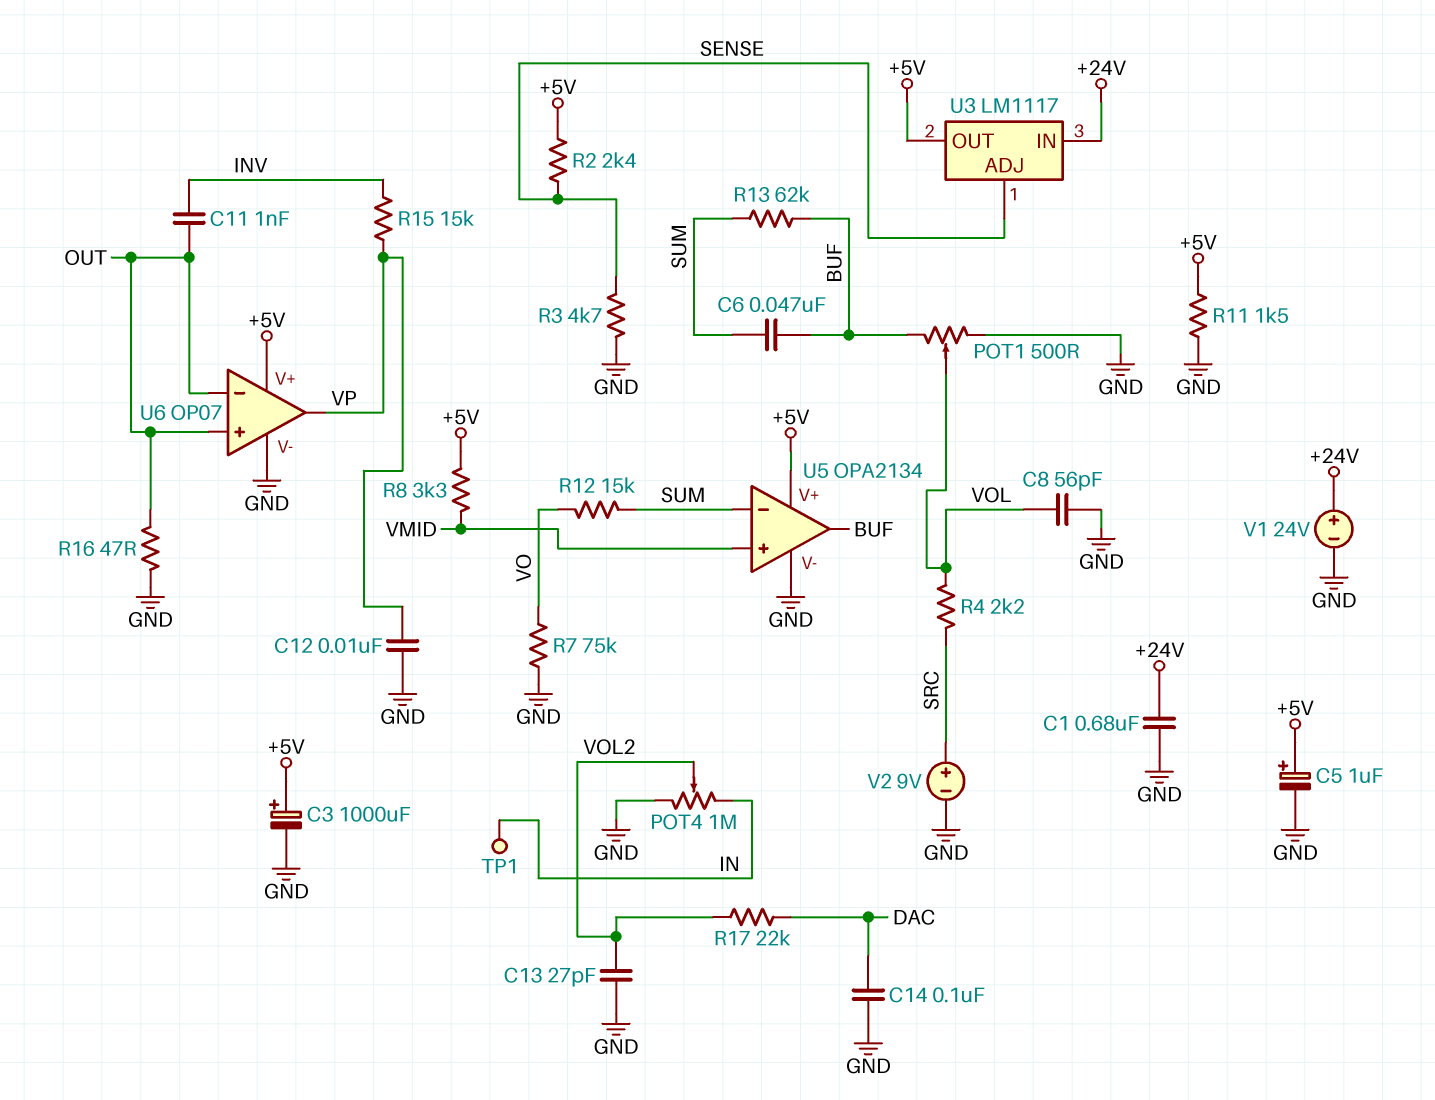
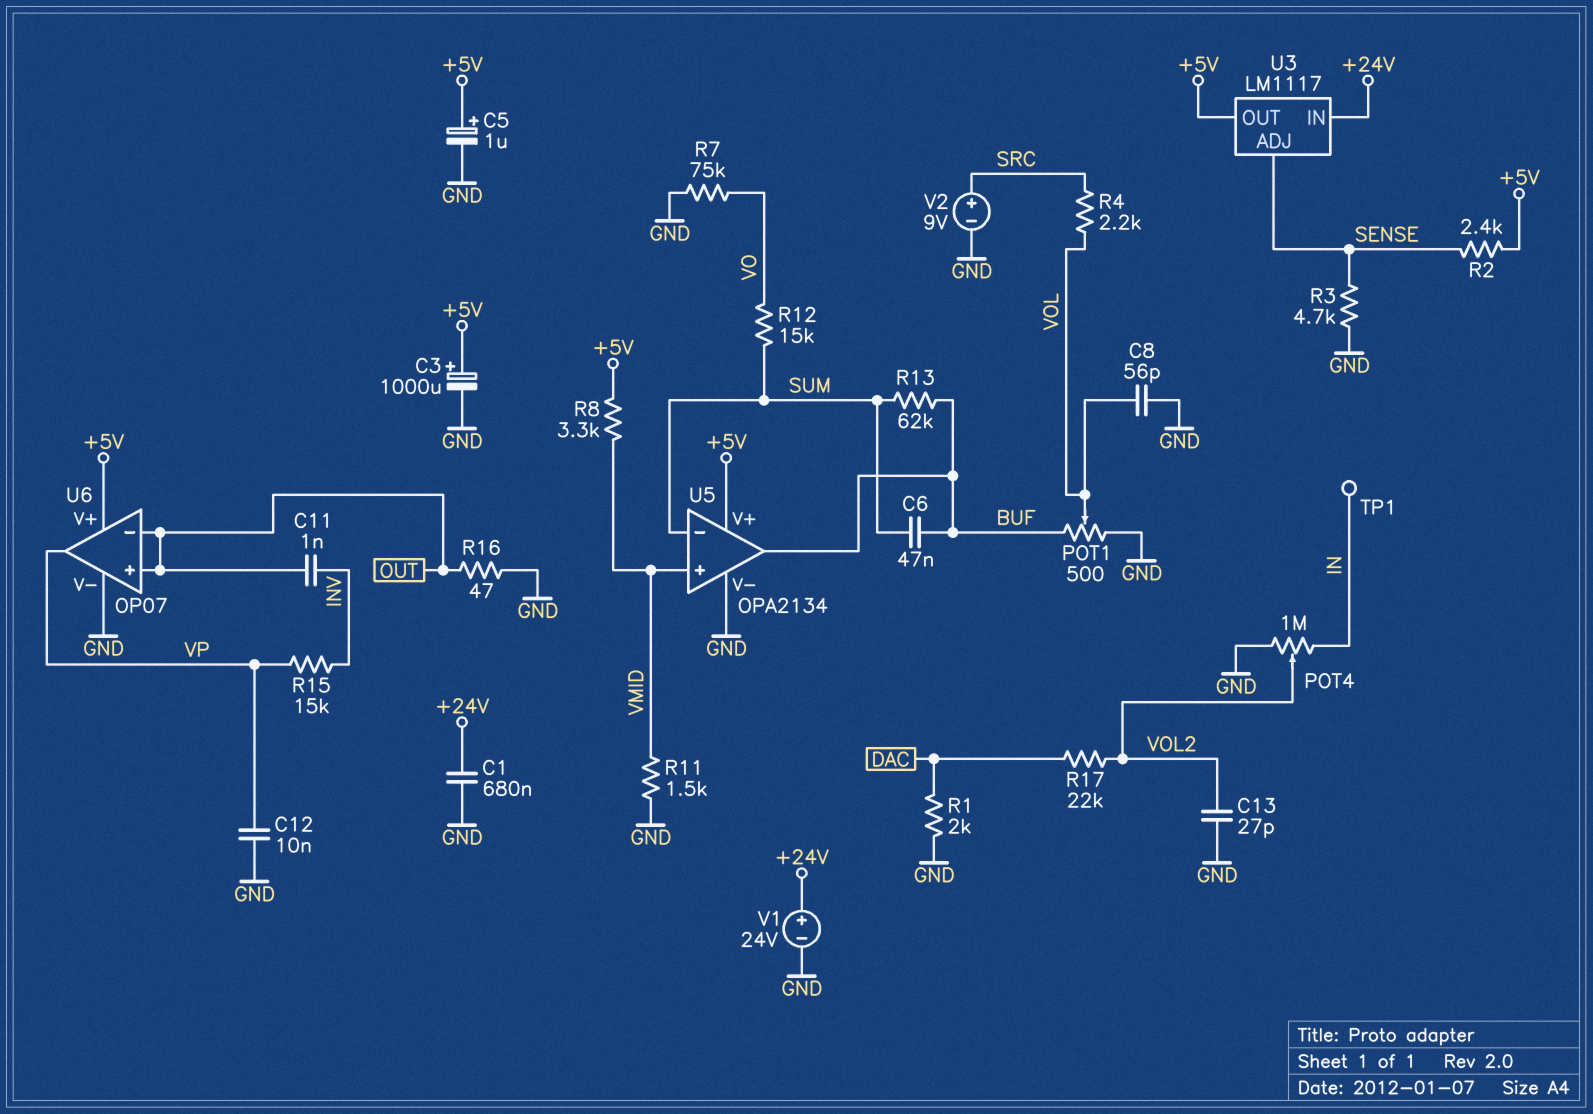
C14: 100nF (DAC, GND) -> none
R1: none -> 2k (DAC, GND)
R11: 1.5k (+5V, GND) -> 1.5k (GND, VMID)

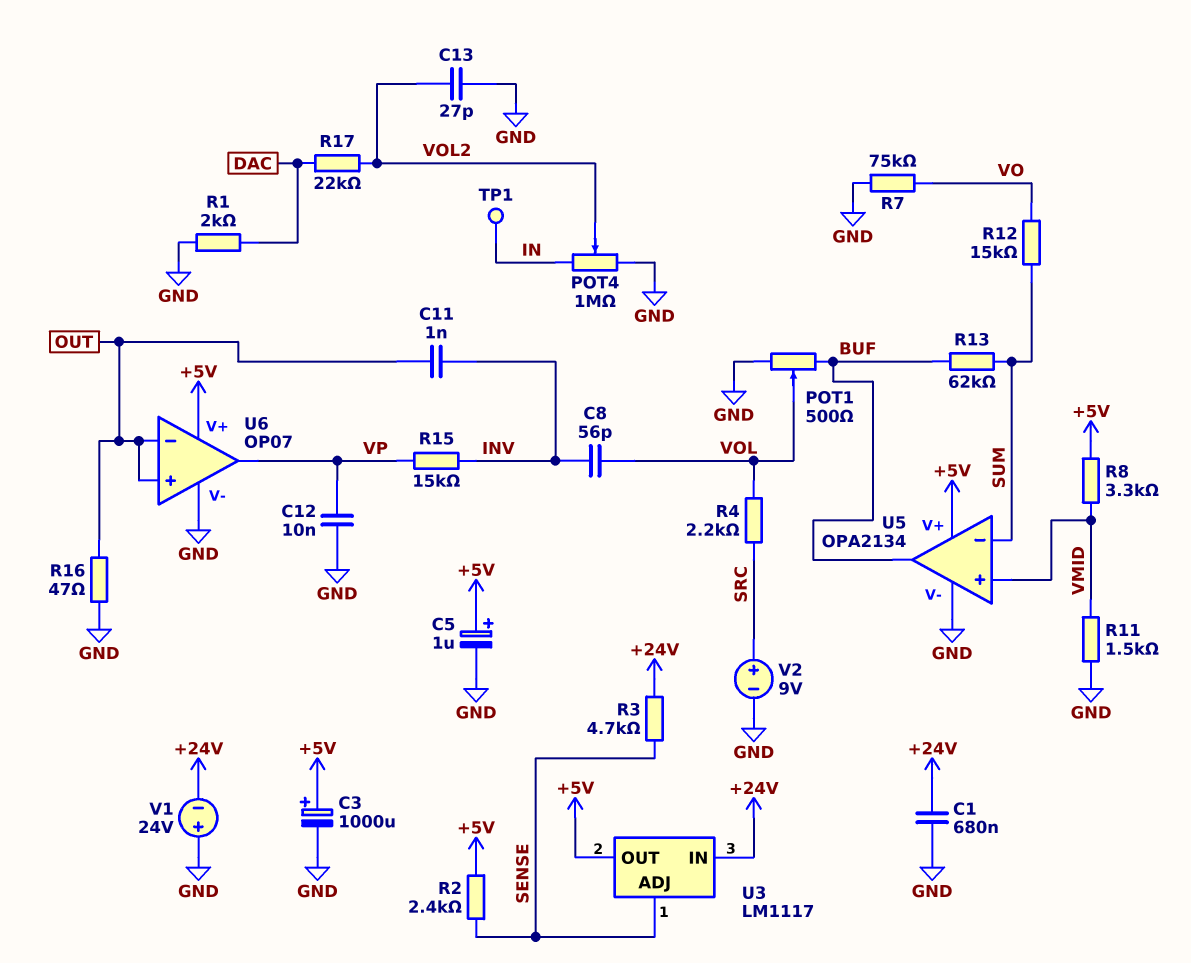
C6: 47nF (BUF, SUM) -> none
C8: 56pF (GND, VOL) -> 56pF (INV, VOL)
R3: 4.7k (GND, SENSE) -> 4.7k (+24V, SENSE)
V1: 24V (plus +24V, minus GND) -> 24V (plus GND, minus +24V)

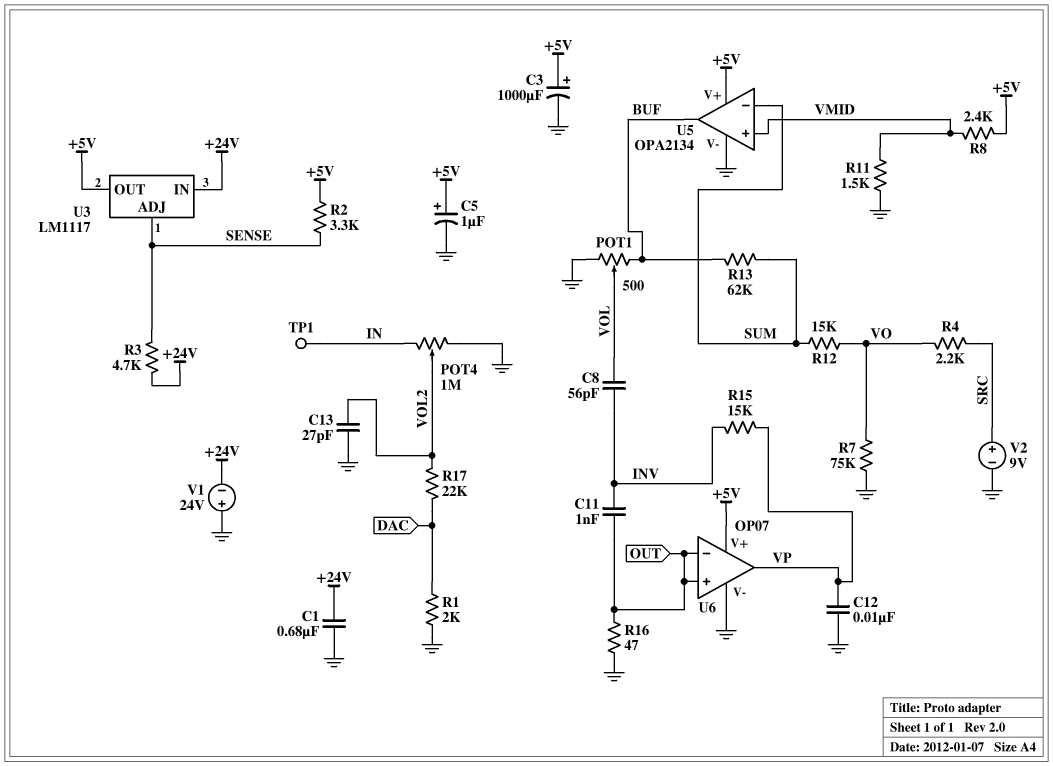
R2: 2.4k (+5V, SENSE) -> 3.3k (+5V, SENSE)
R4: 2.2k (SRC, VOL) -> 2.2k (SRC, VO)
R8: 3.3k (+5V, VMID) -> 2.4k (+5V, VMID)

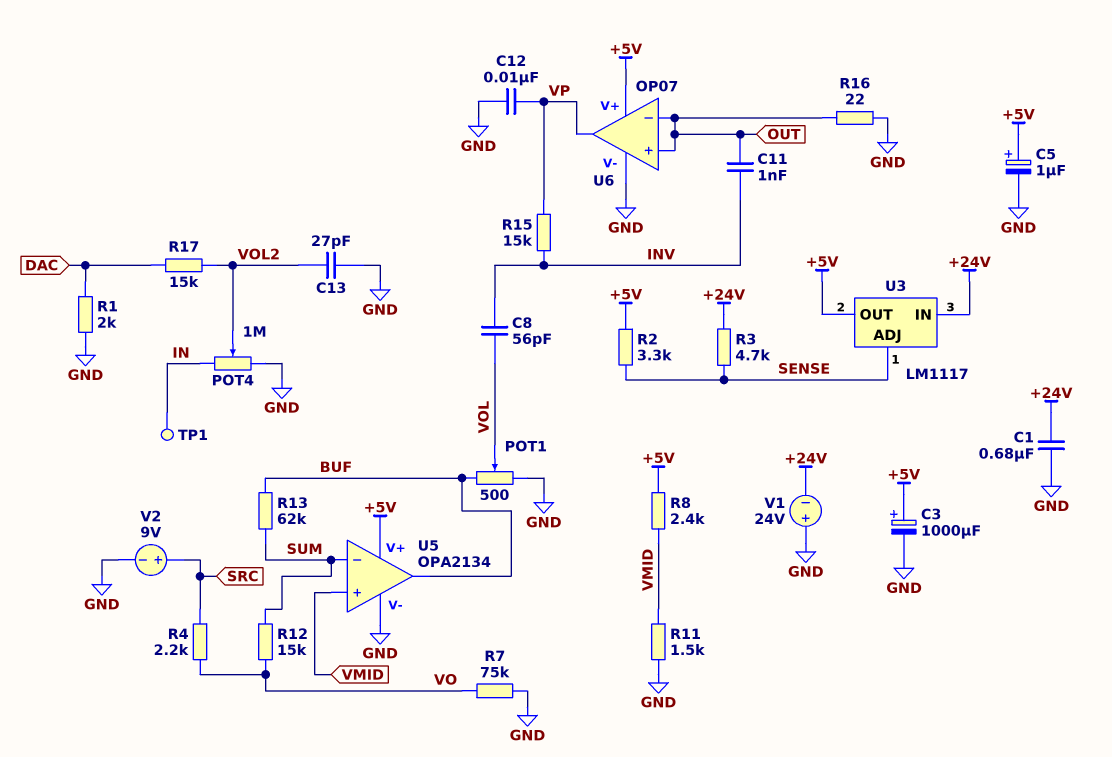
R16: 47 (GND, OUT) -> 22 (GND, OUT)
R17: 22k (DAC, VOL2) -> 15k (DAC, VOL2)

